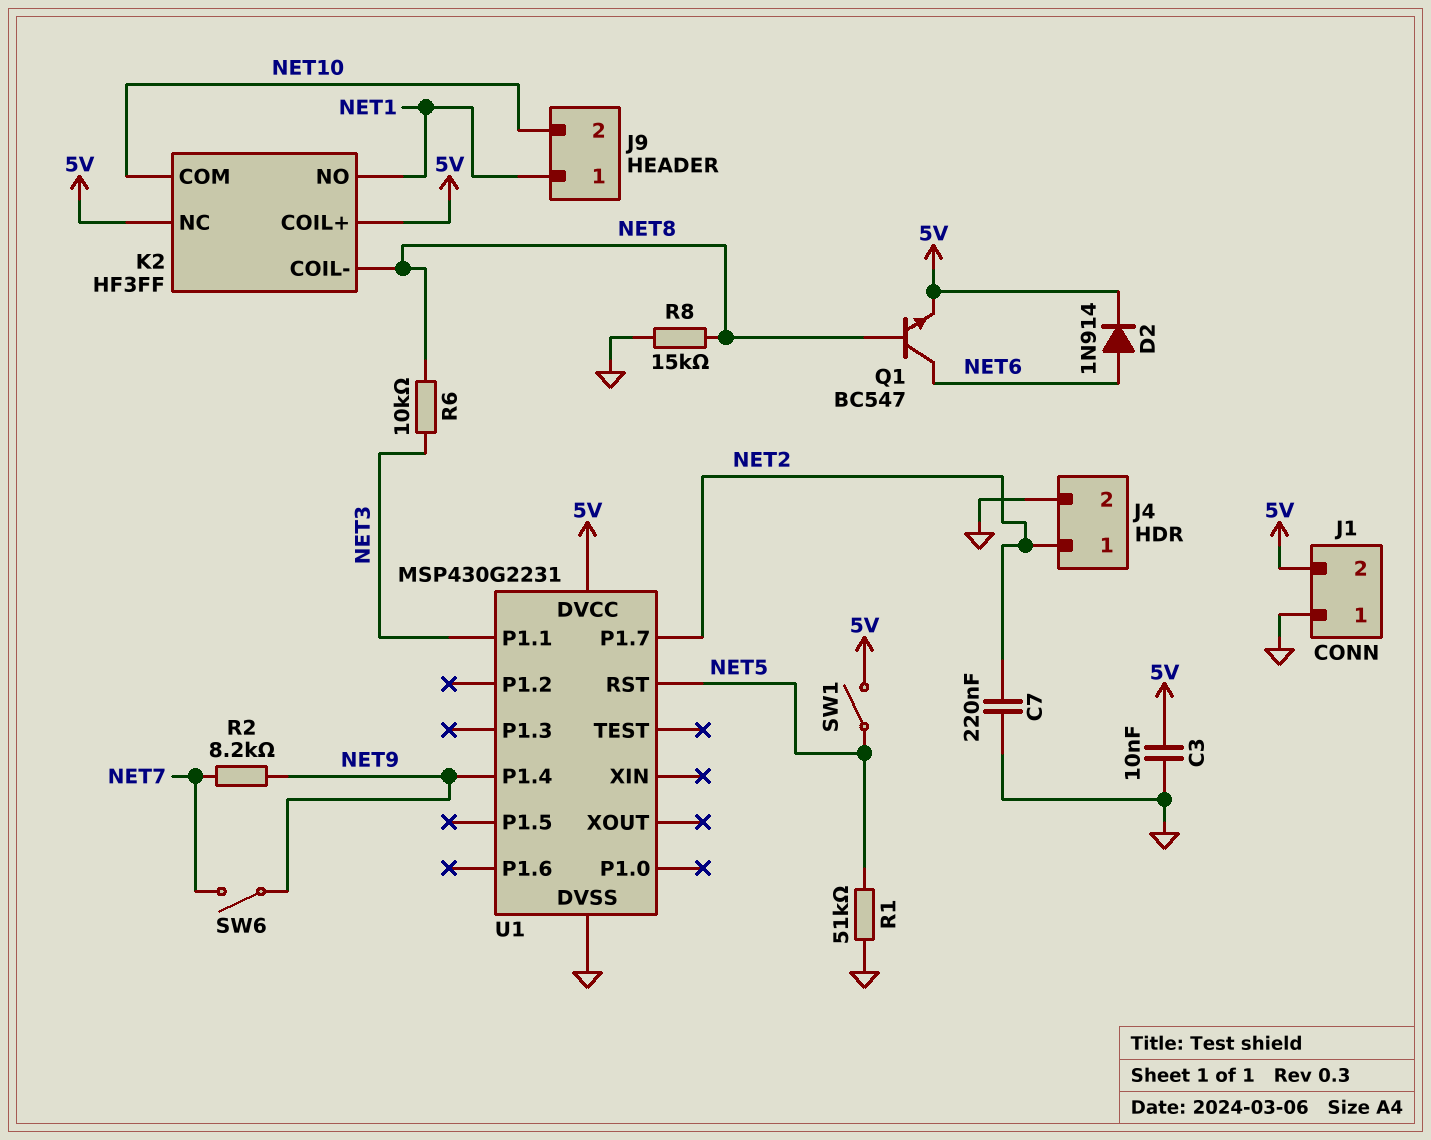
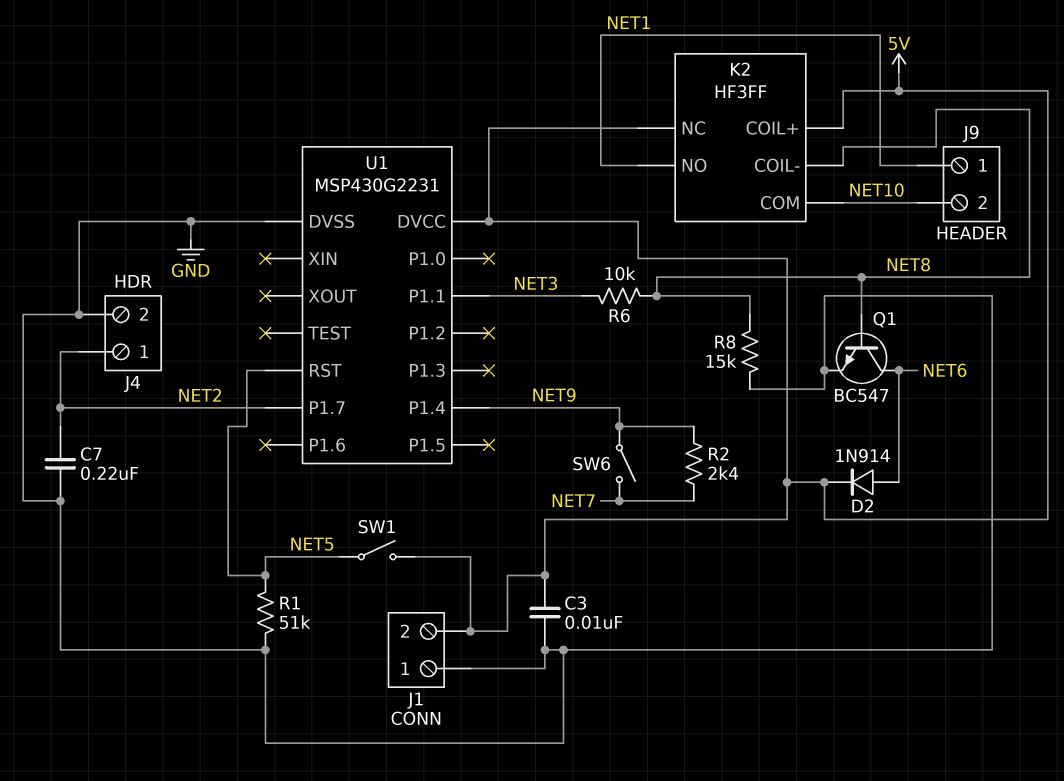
Q1: NPN BC547 (B NET8, C NET6, E 5V) -> NPN BC547 (B NET8, C NET6, E GND)
R2: 8.2k (NET7, NET9) -> 2.4k (NET7, NET9)

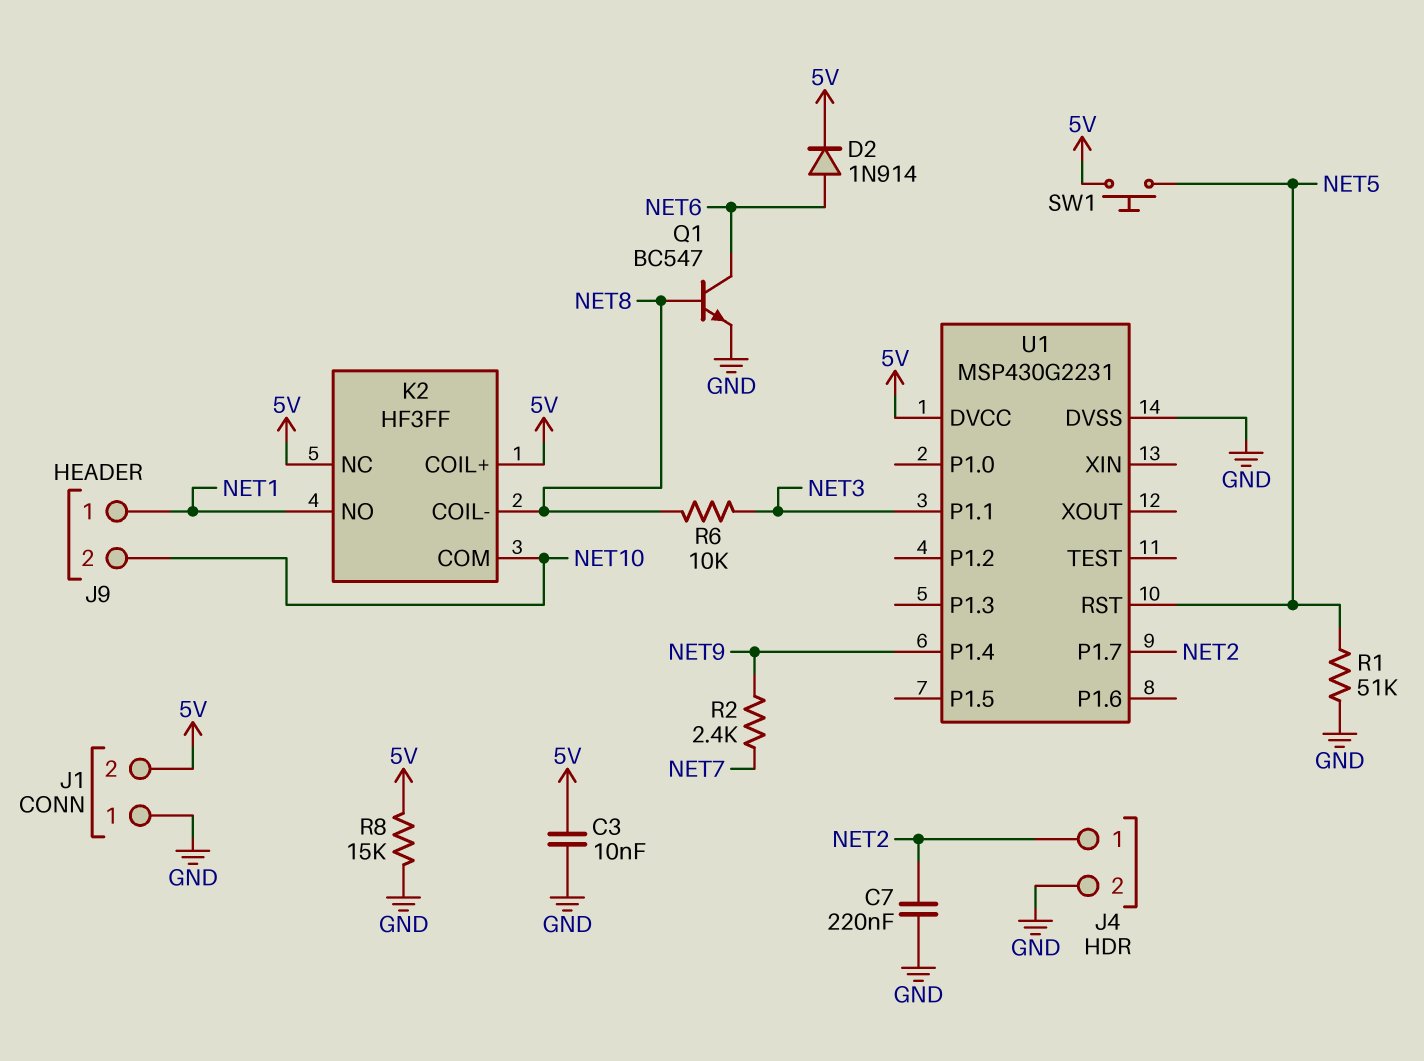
R8: 15k (GND, NET8) -> 15k (5V, GND)
SW1: switch (5V, NET5) -> button (5V, NET5)
SW6: switch (NET7, NET9) -> none

